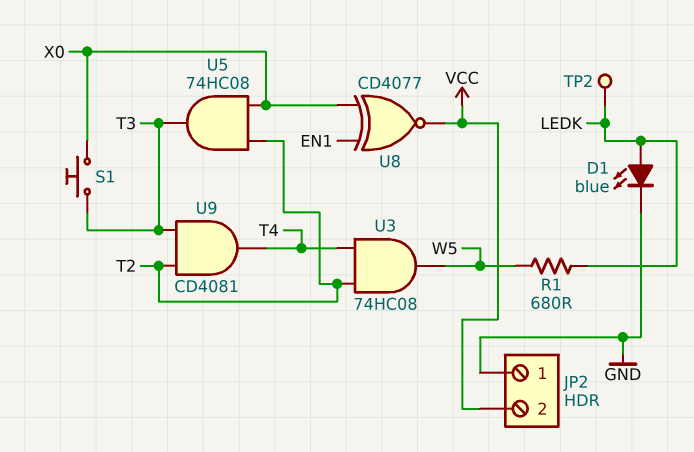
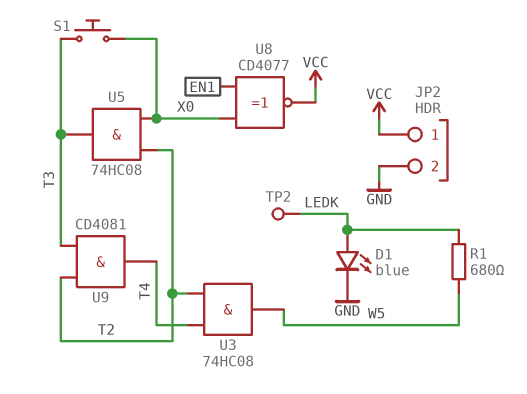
JP2 pin 1: GND -> VCC
JP2 pin 2: VCC -> GND

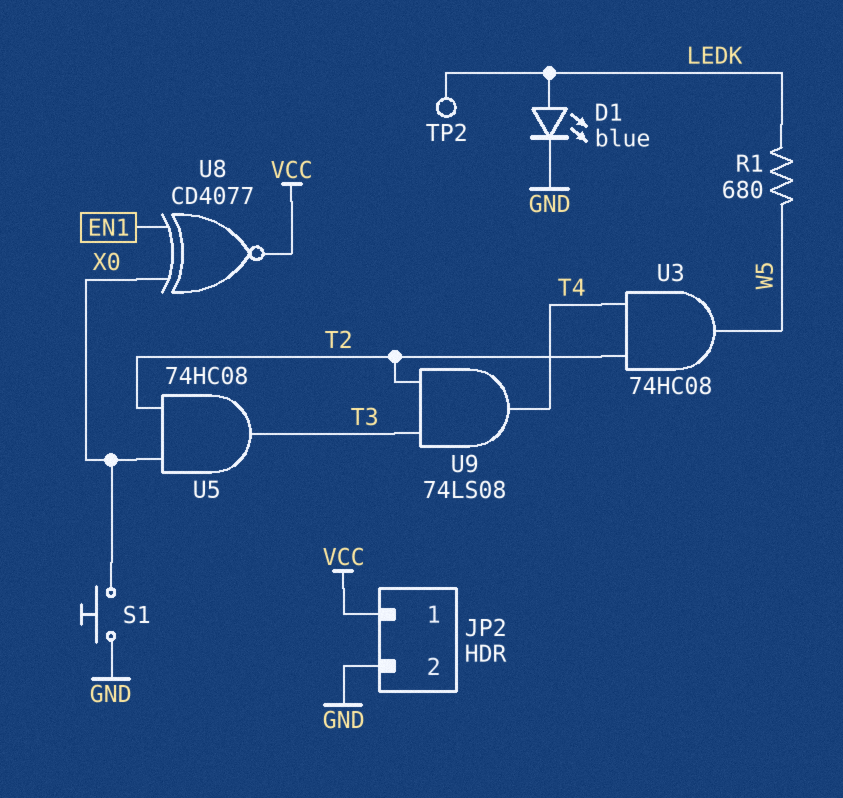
S1: button (T3, X0) -> button (GND, X0)
U9: AND CD4081 (in T2, in T3, out T4) -> AND 74LS08 (in T2, in T3, out T4)

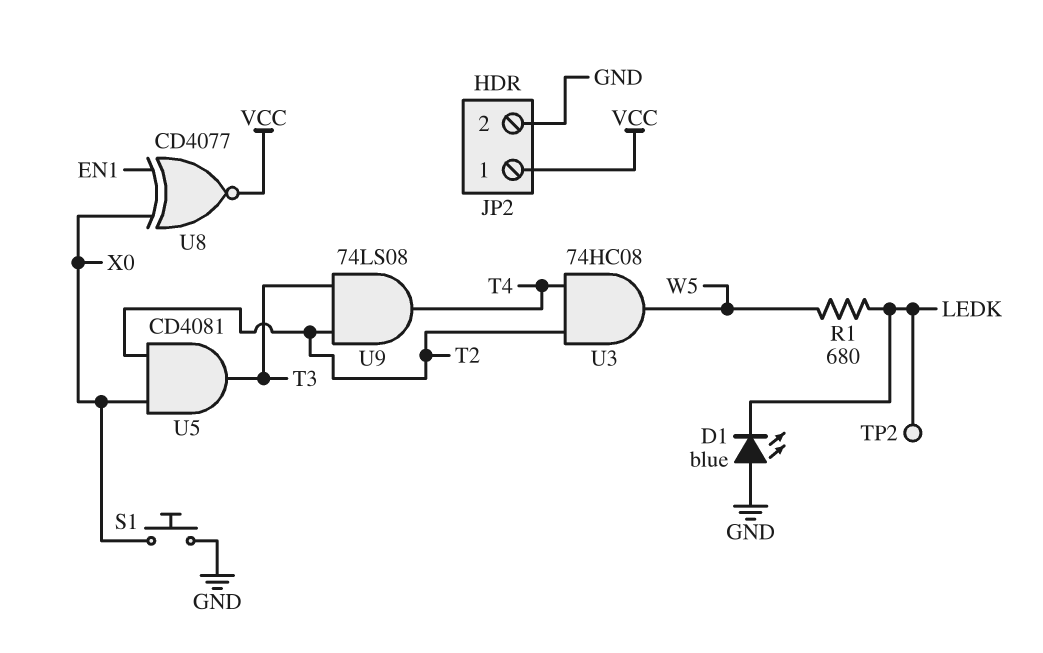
D1: LED blue (A LEDK, K GND) -> LED blue (A GND, K LEDK)
U5: AND 74HC08 (in T2, in X0, out T3) -> AND CD4081 (in T2, in X0, out T3)

